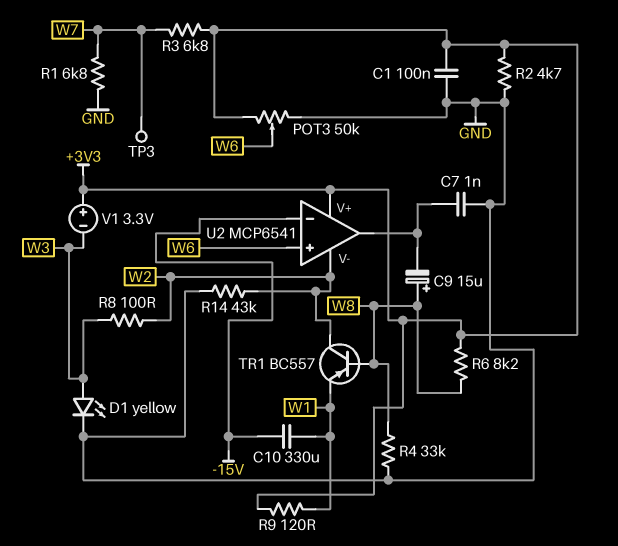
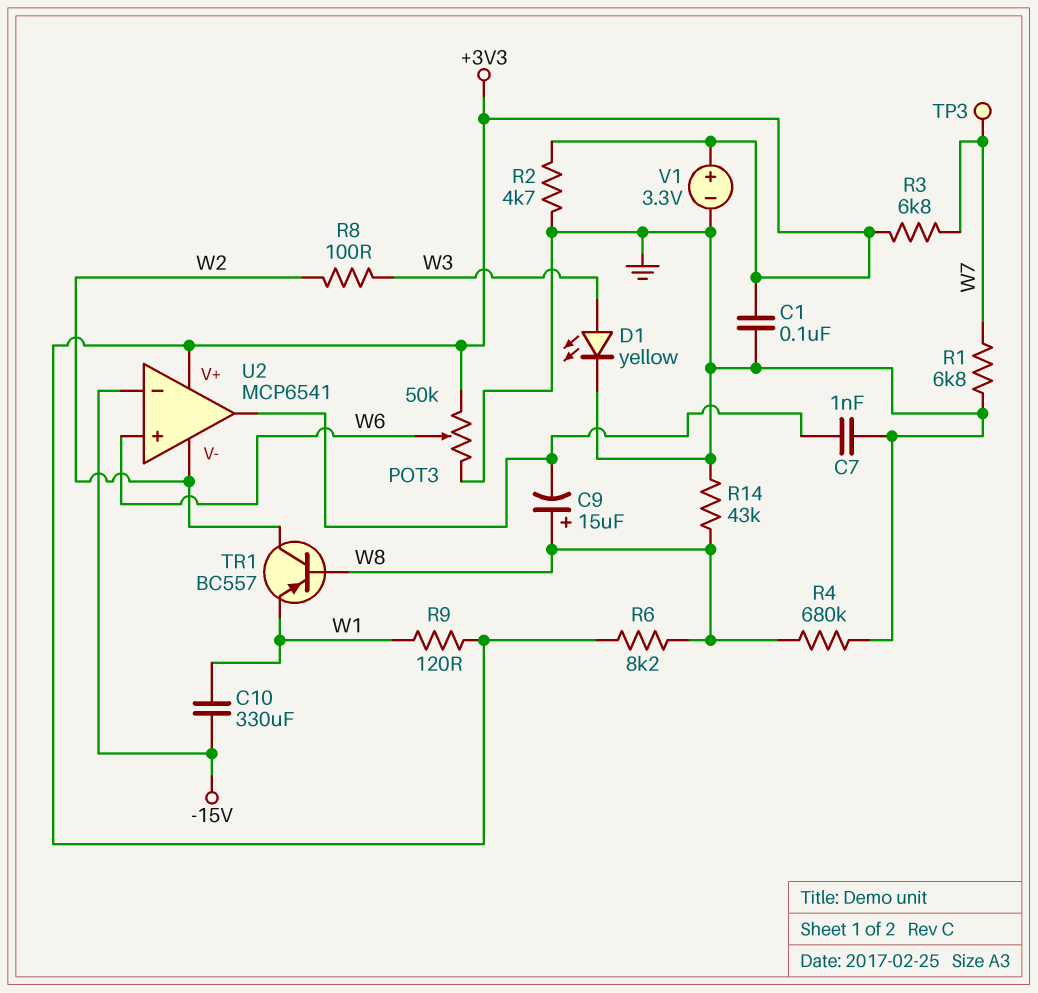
R4: 33k (GND, W8) -> 680k (GND, W8)
R14: 43k (GND, W2) -> 43k (GND, W8)
V1: 3.3V (plus +3V3, minus W3) -> 3.3V (plus +3V3, minus GND)

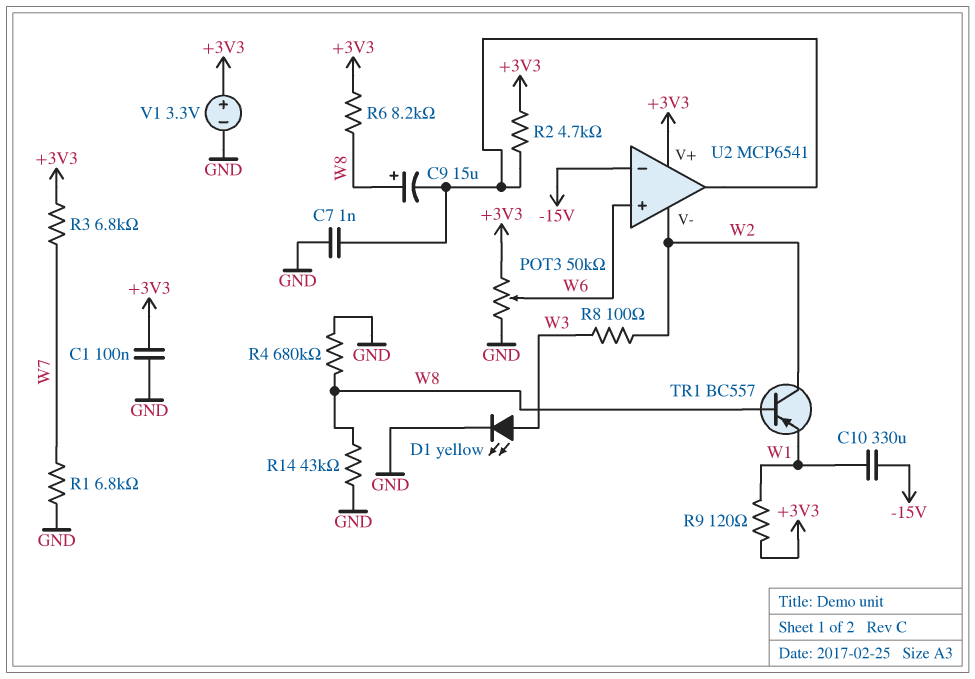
R2: 4.7k (+3V3, GND) -> 4.7k (+3V3, U2/out)
TP3: test point (W7) -> none

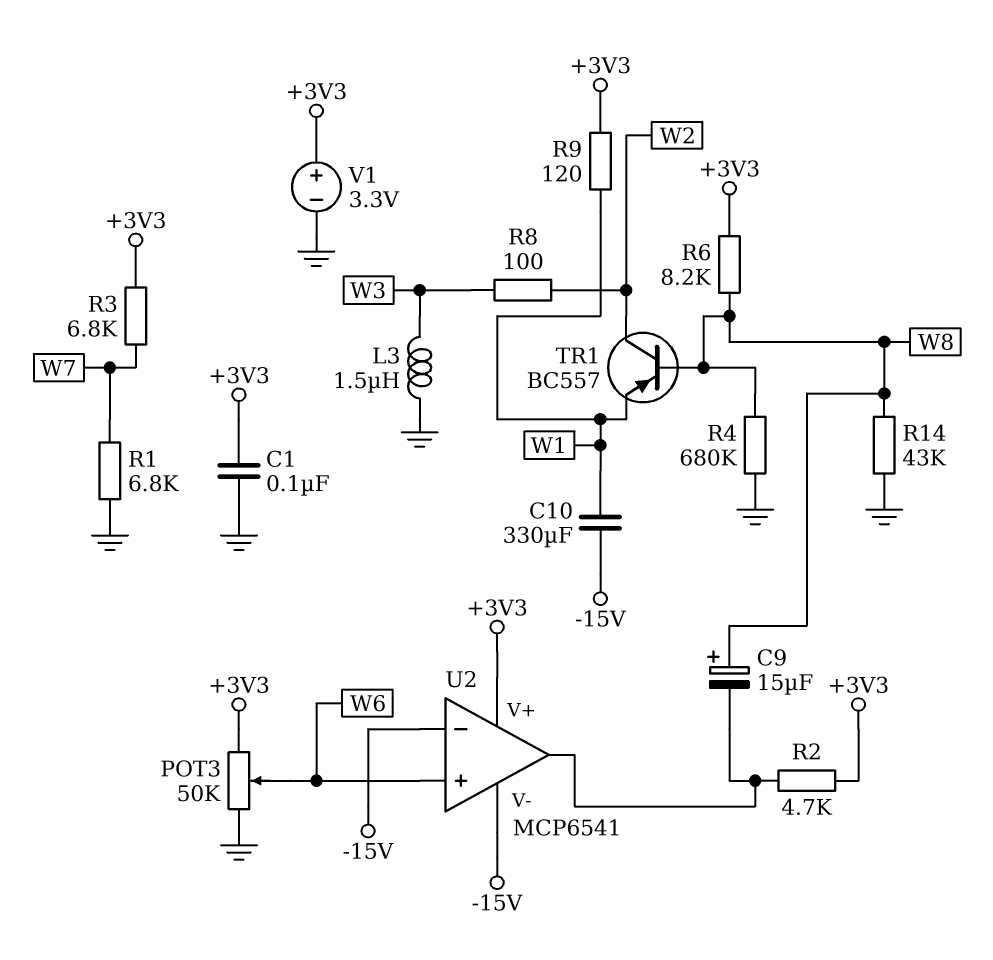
C7: 1nF (GND, U2/out) -> none
D1: LED yellow (A W3, K GND) -> none
L3: none -> 1.5uH (GND, W3)
U2 pin V-: W2 -> -15V

